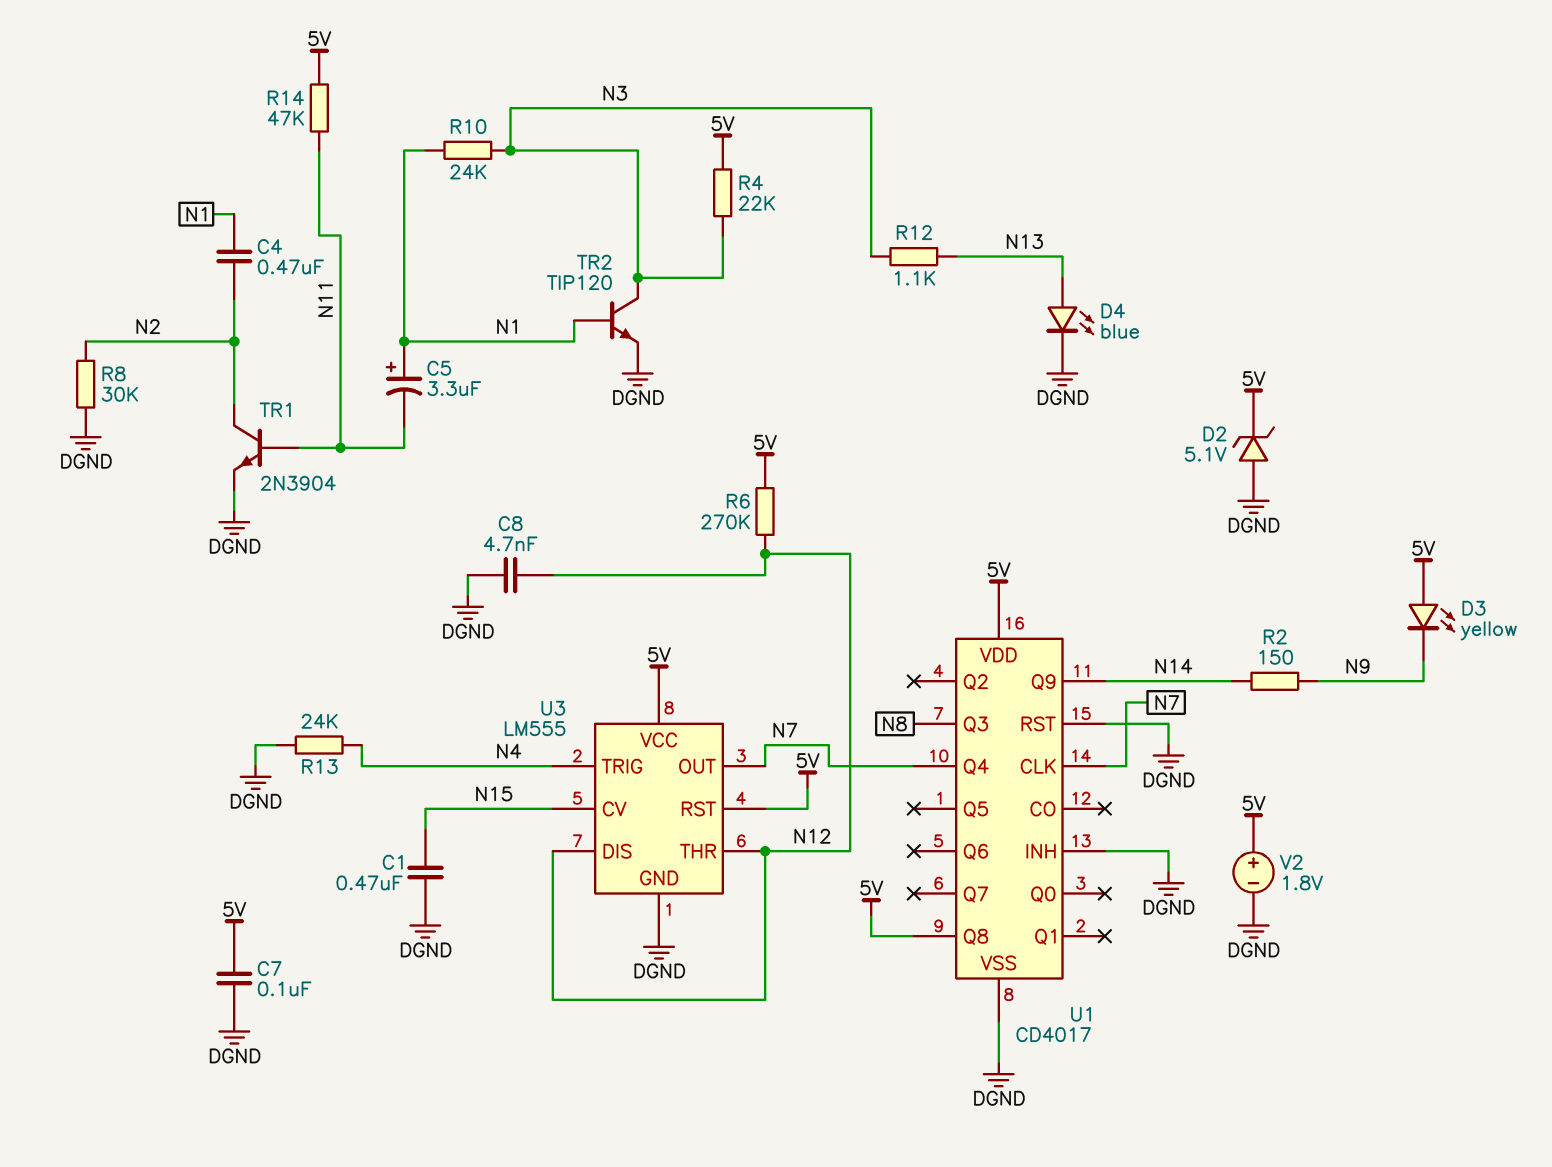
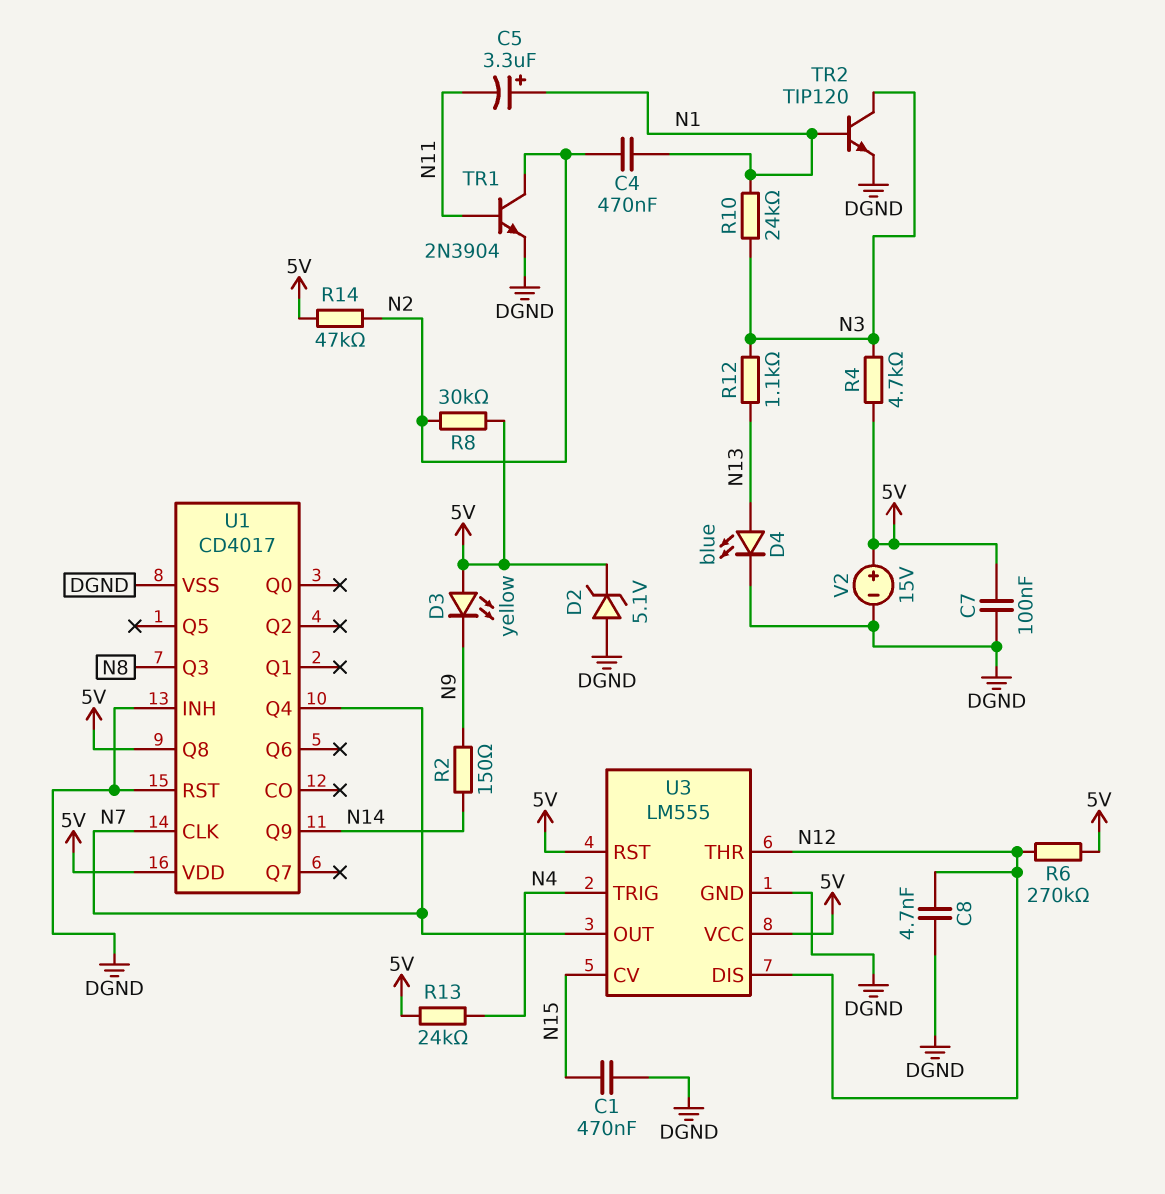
R4: 22k (5V, N3) -> 4.7k (5V, N3)
R8: 30k (DGND, N2) -> 30k (5V, N2)
R13: 24k (DGND, N4) -> 24k (5V, N4)
R14: 47k (5V, N11) -> 47k (5V, N2)
V2: 1.8V (plus 5V, minus DGND) -> 15V (plus 5V, minus DGND)

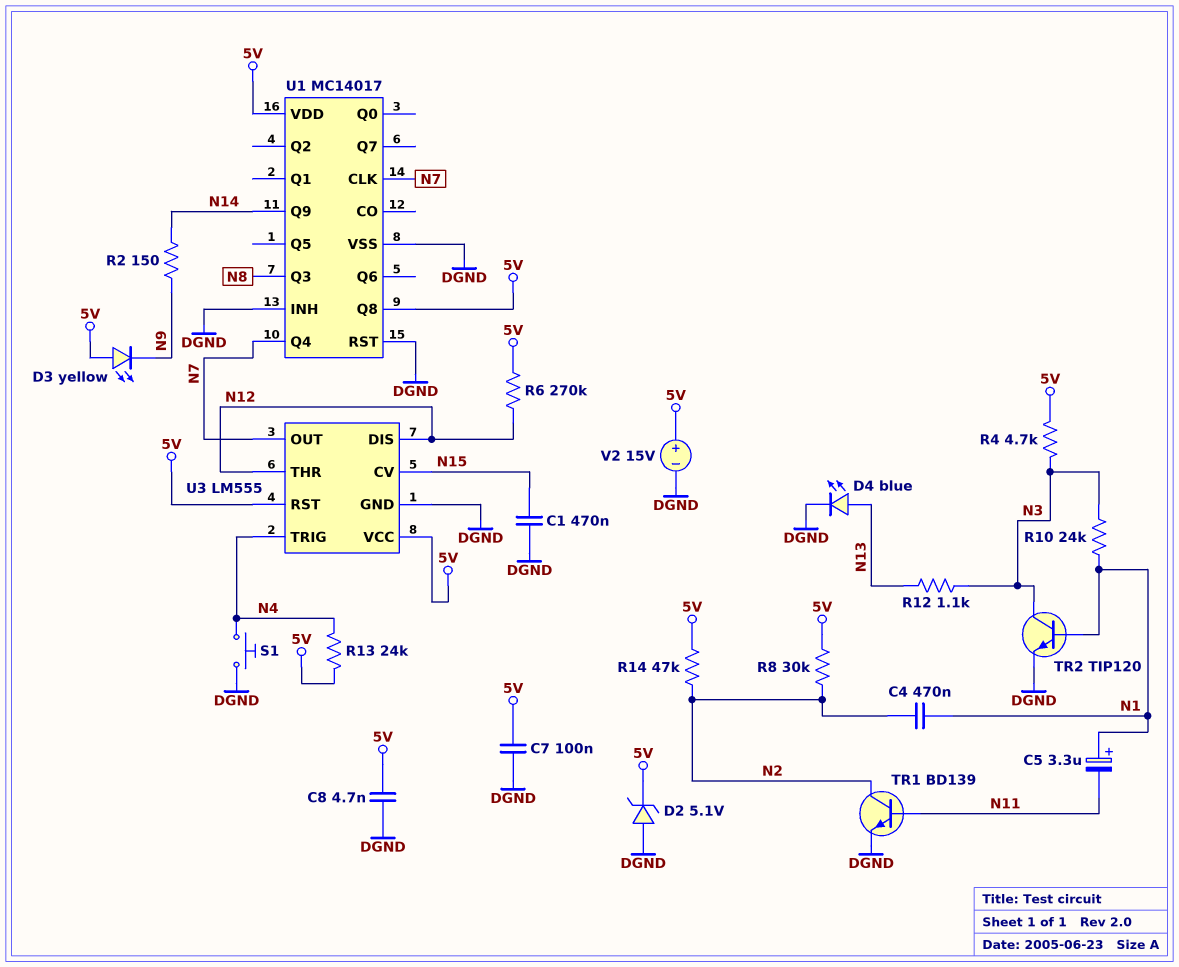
C8: 4.7nF (DGND, N12) -> 4.7nF (5V, DGND)
S1: none -> button (DGND, N4)
TR1: NPN 2N3904 (B N11, C N2, E DGND) -> NPN BD139 (B N11, C N2, E DGND)
U1: CD4017 -> MC14017

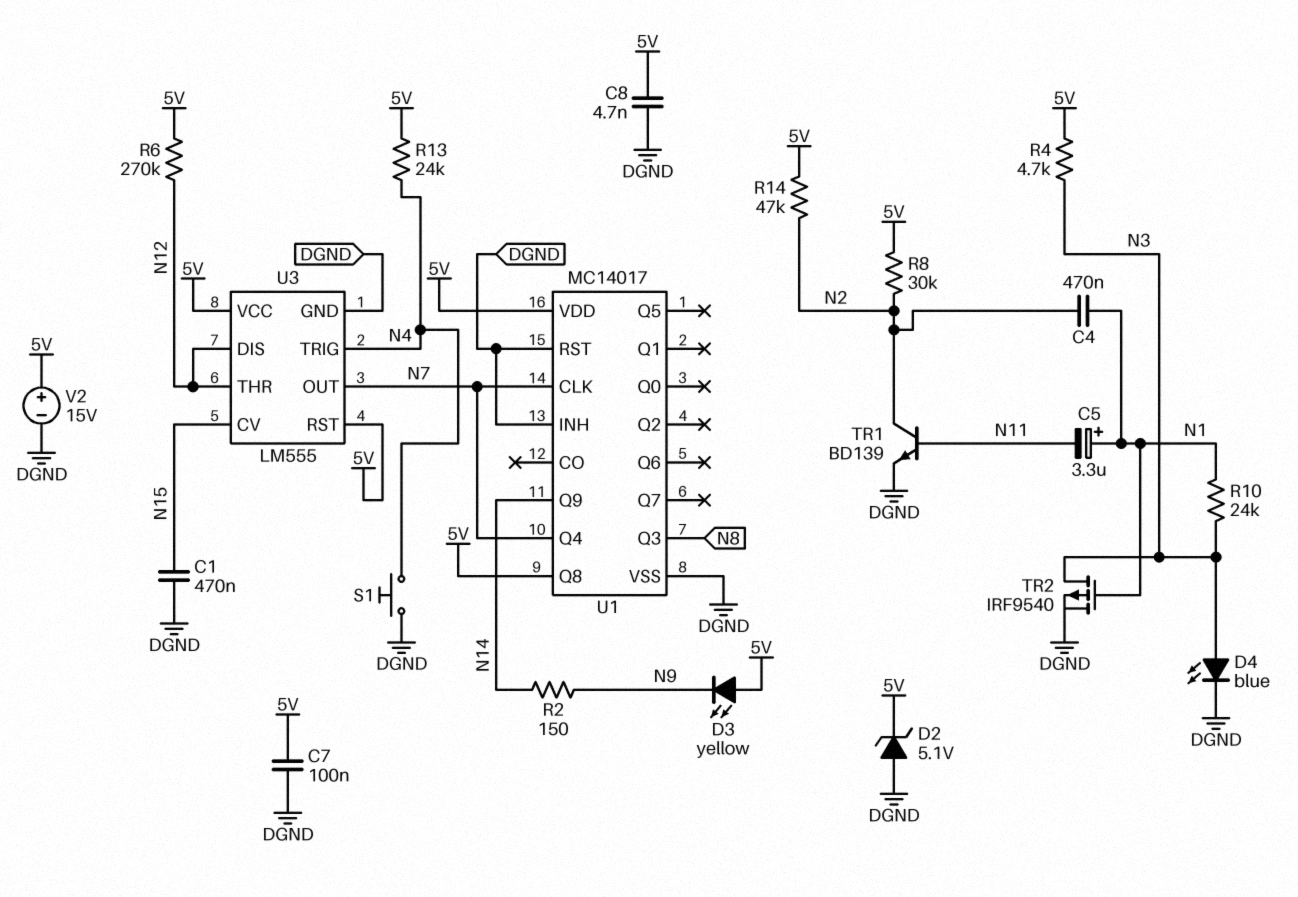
D4: LED blue (A N13, K DGND) -> LED blue (A N3, K DGND)
R12: 1.1k (N3, N13) -> none
TR2: NPN TIP120 (B N1, C N3, E DGND) -> PMOS IRF9540 (G N1, D N3, S DGND)

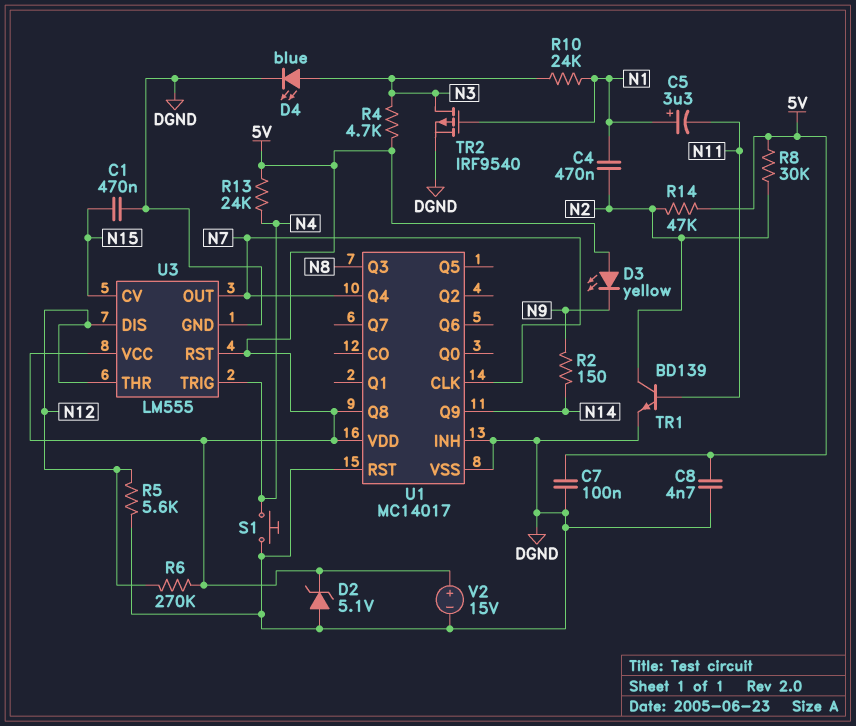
R5: none -> 5.6k (DGND, N12)

